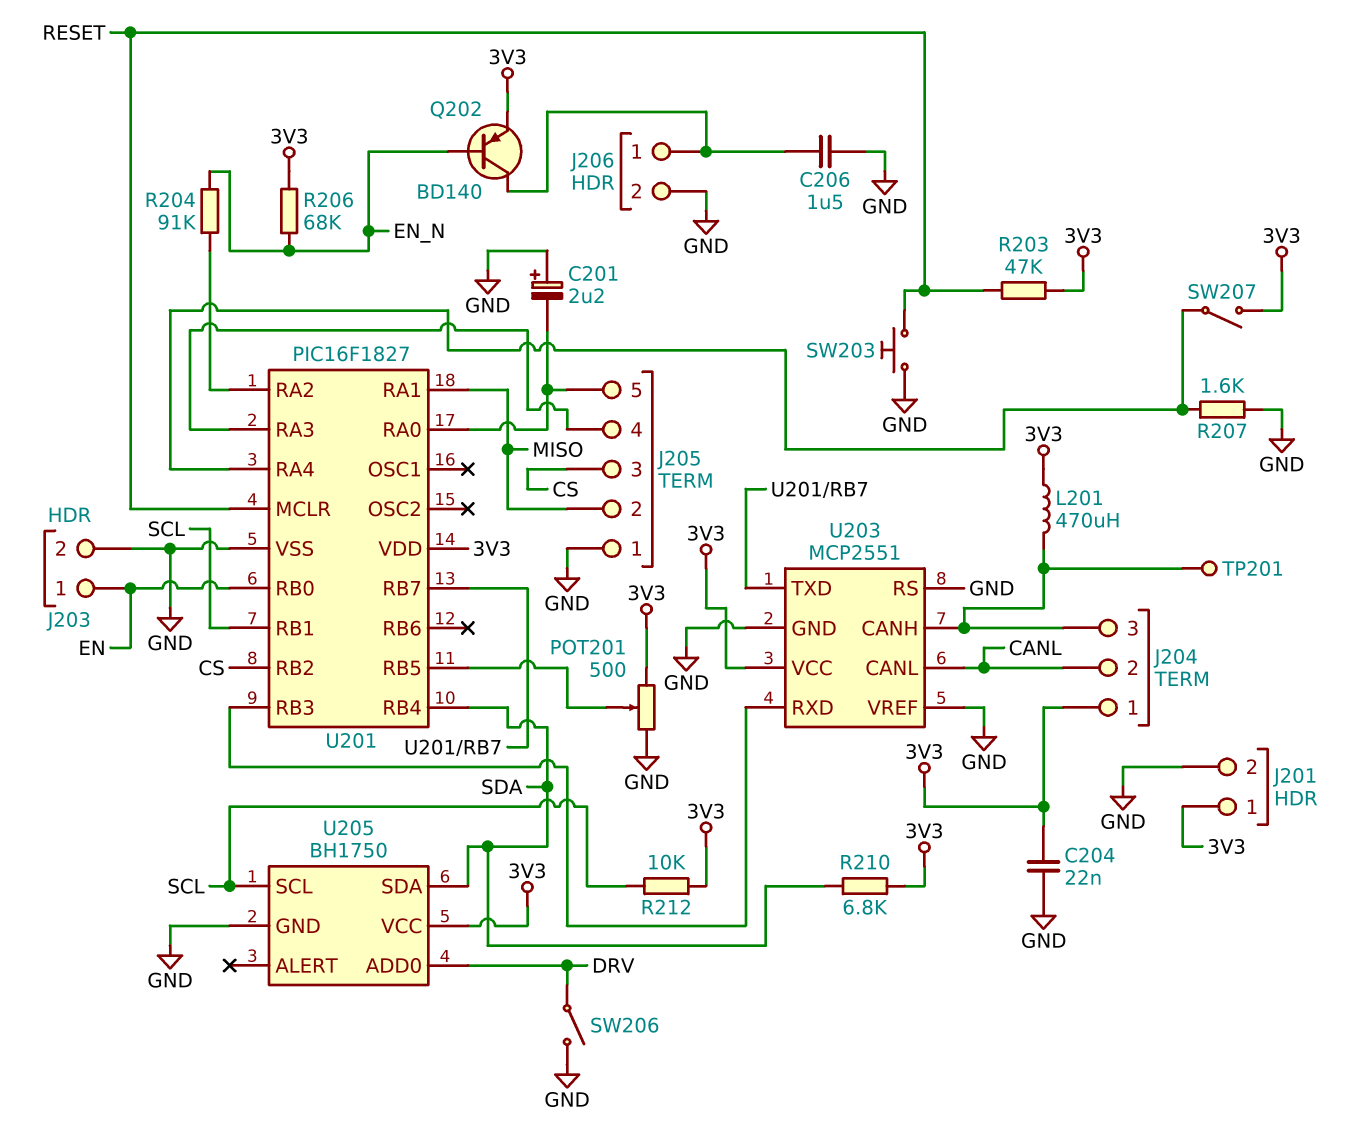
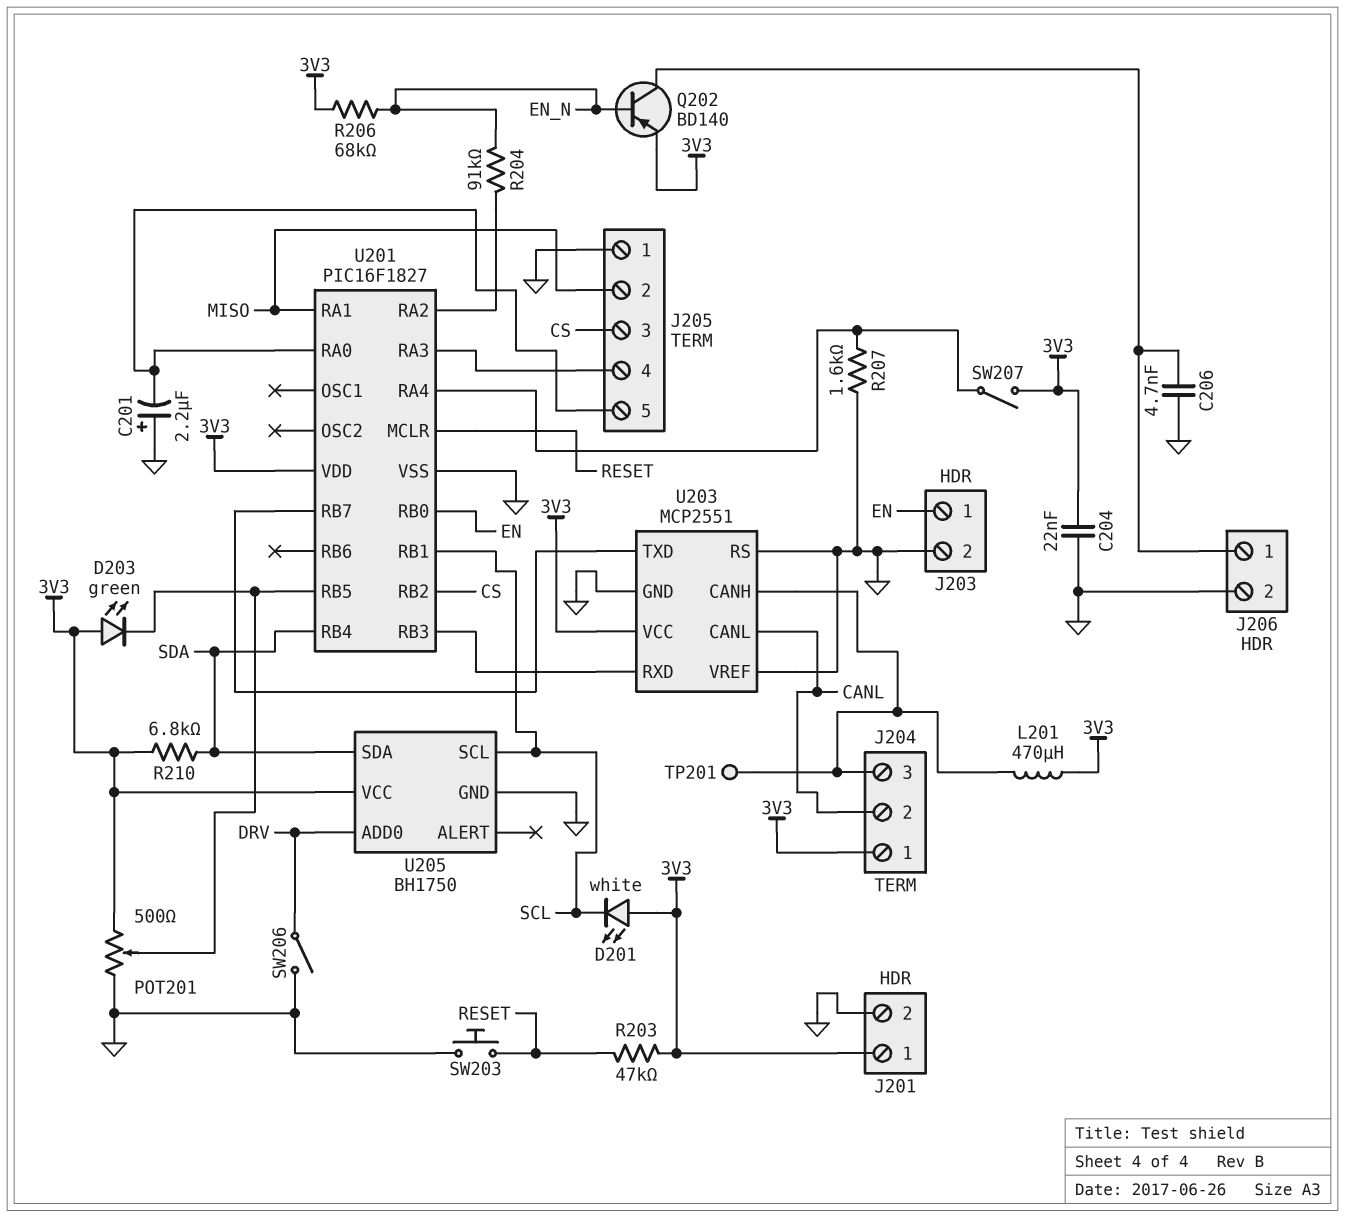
C206: 1.5uF (GND, J206/1) -> 4.7nF (GND, J206/1)
D201: none -> LED white (A 3V3, K SCL)
D203: none -> LED green (A 3V3, K U201/RB5)
R212: 10k (3V3, SCL) -> none

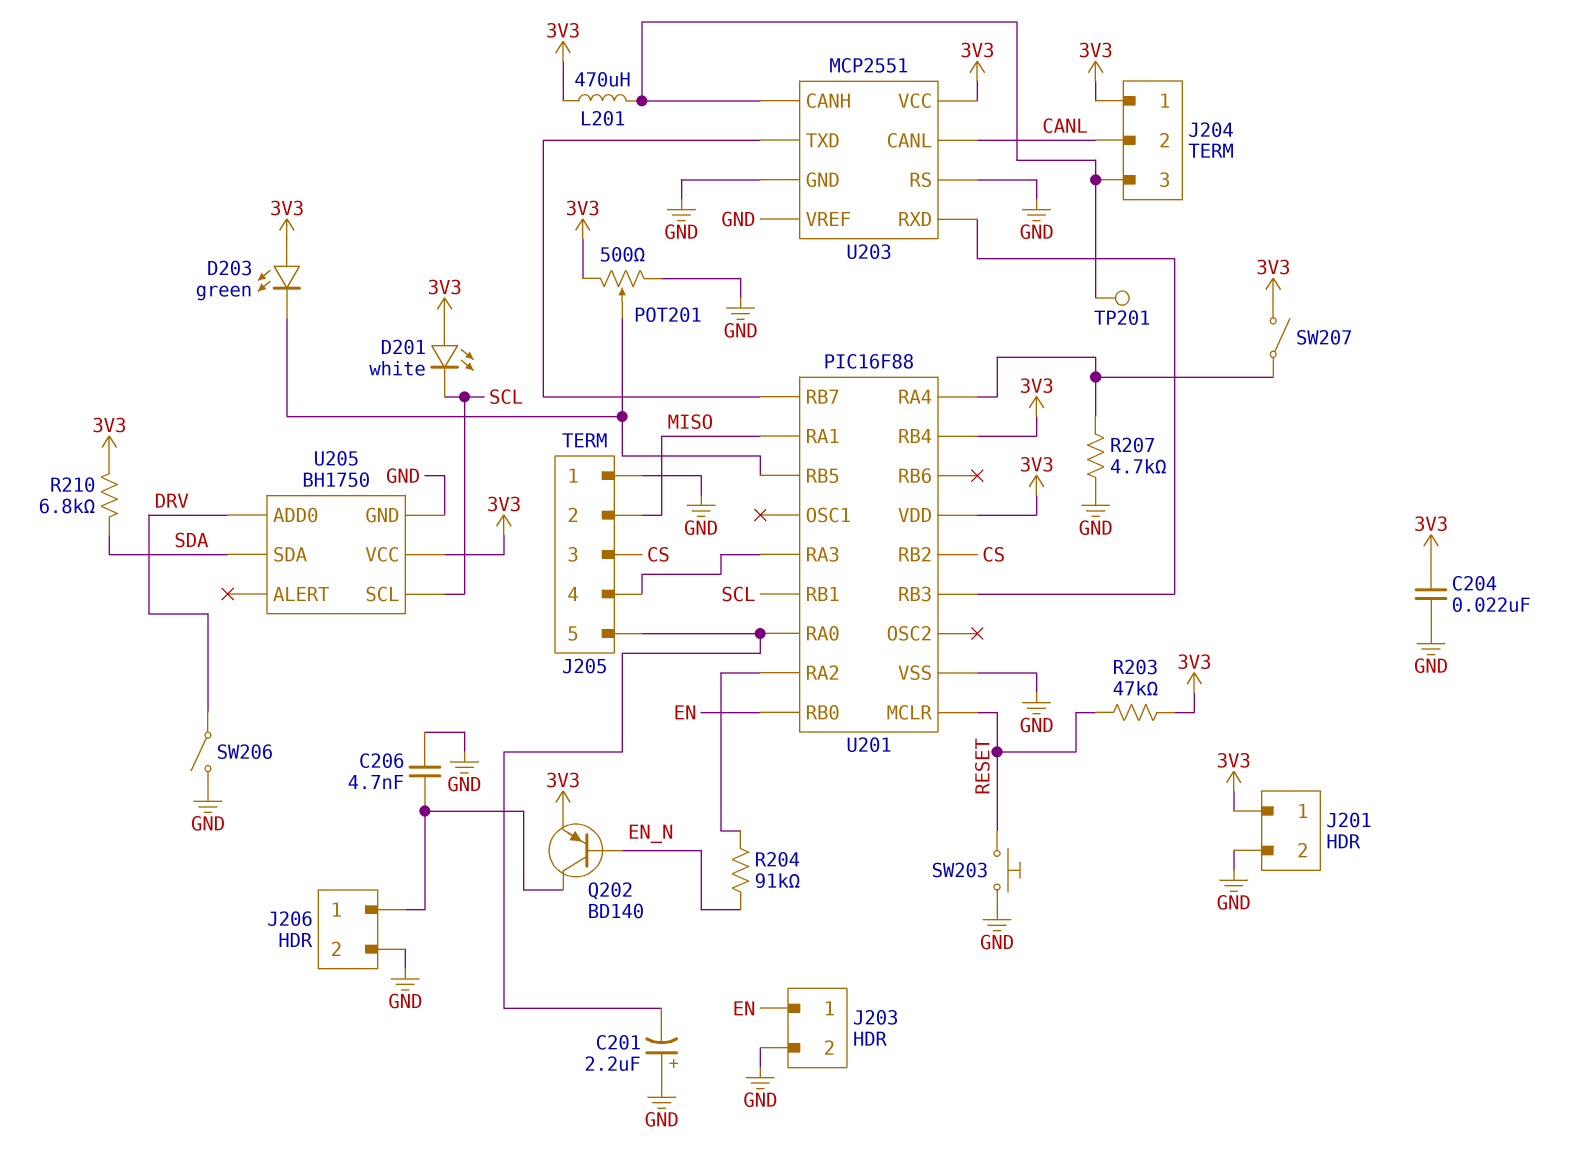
R206: 68k (3V3, EN_N) -> none
R207: 1.6k (GND, U201/RA4) -> 4.7k (GND, U201/RA4)
U201: PIC16F1827 -> PIC16F88
U201 pin RB4: SDA -> 3V3

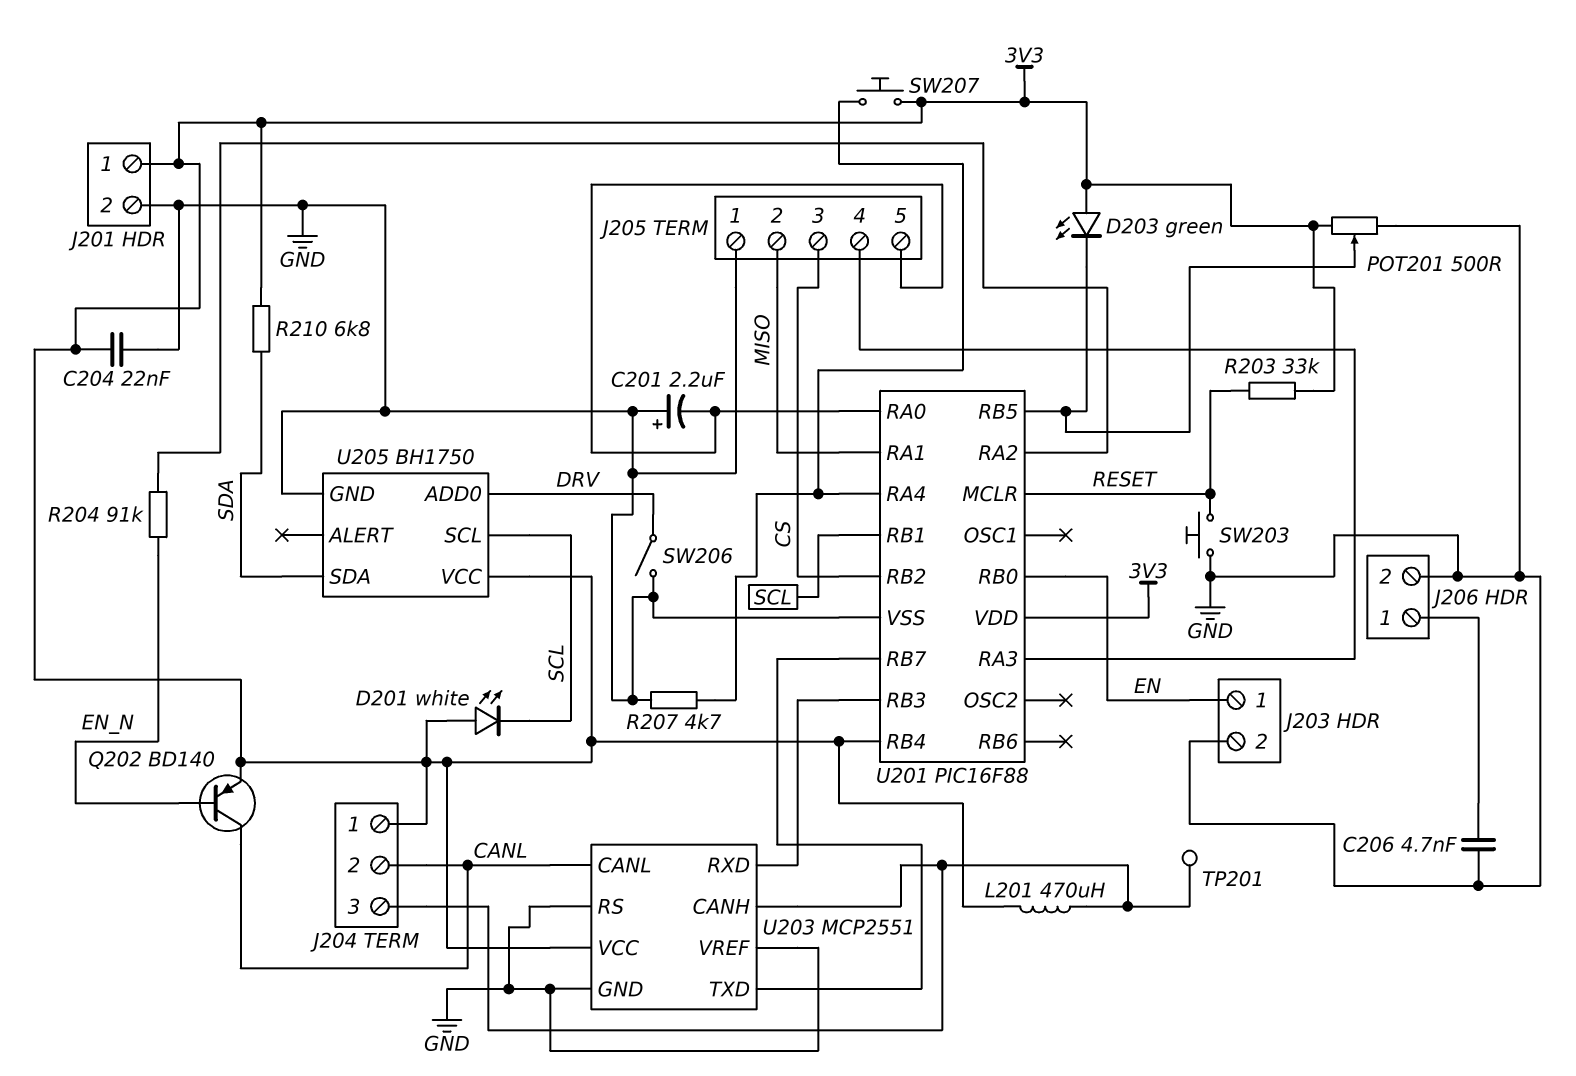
Q202: PNP BD140 (B EN_N, C J206/1, E 3V3) -> PNP BD140 (B EN_N, C CANL, E 3V3)
R203: 47k (3V3, RESET) -> 33k (3V3, RESET)
SW207: switch (3V3, U201/RA4) -> button (3V3, U201/RA4)

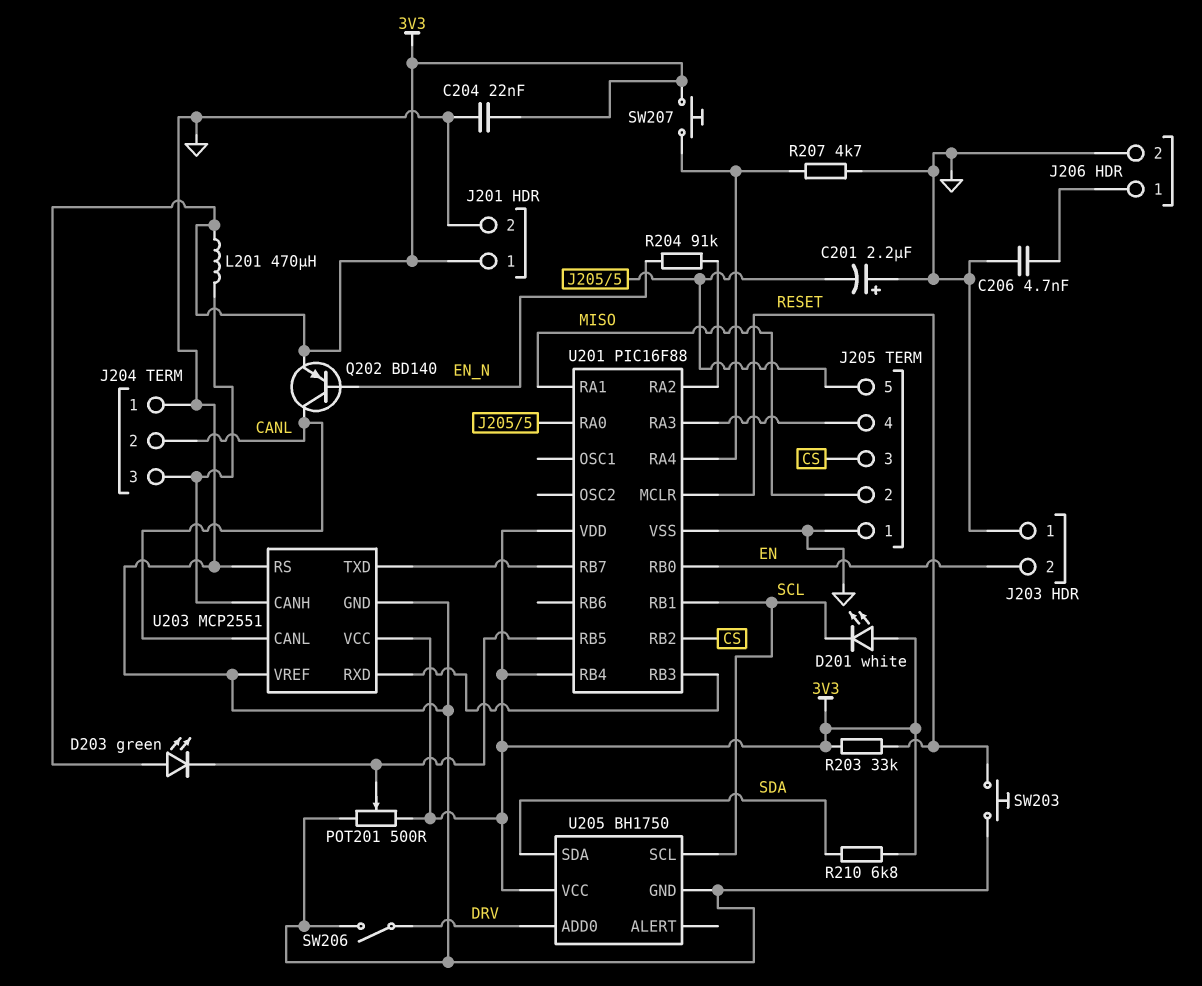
J203 pin 1: EN -> GND
J203 pin 2: GND -> EN
J204 pin 1: 3V3 -> GND
TP201: test point (J204/3) -> none

